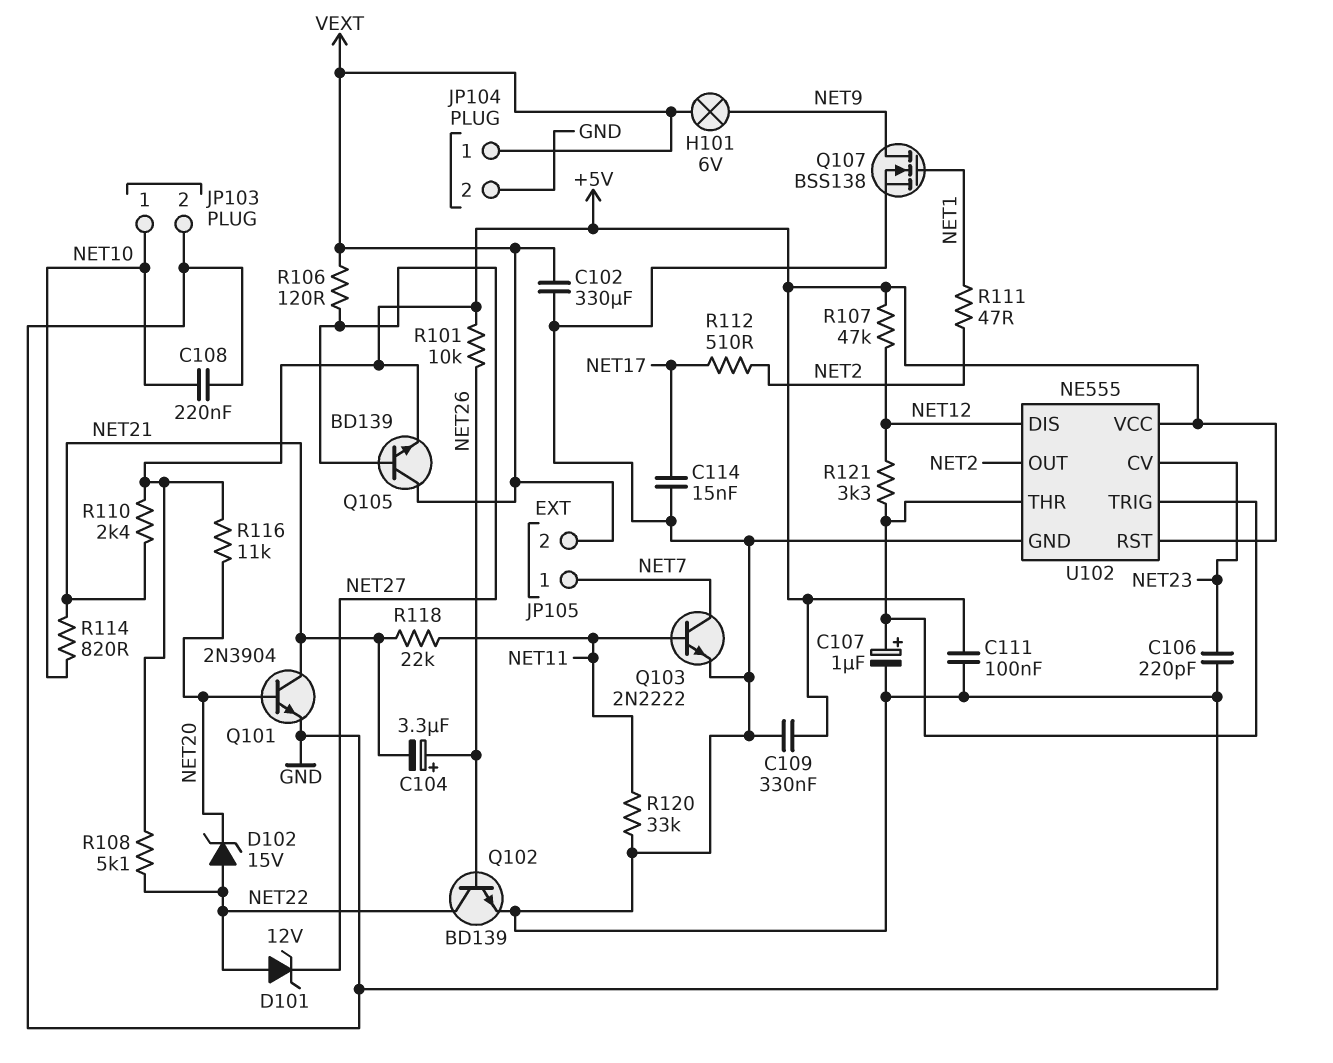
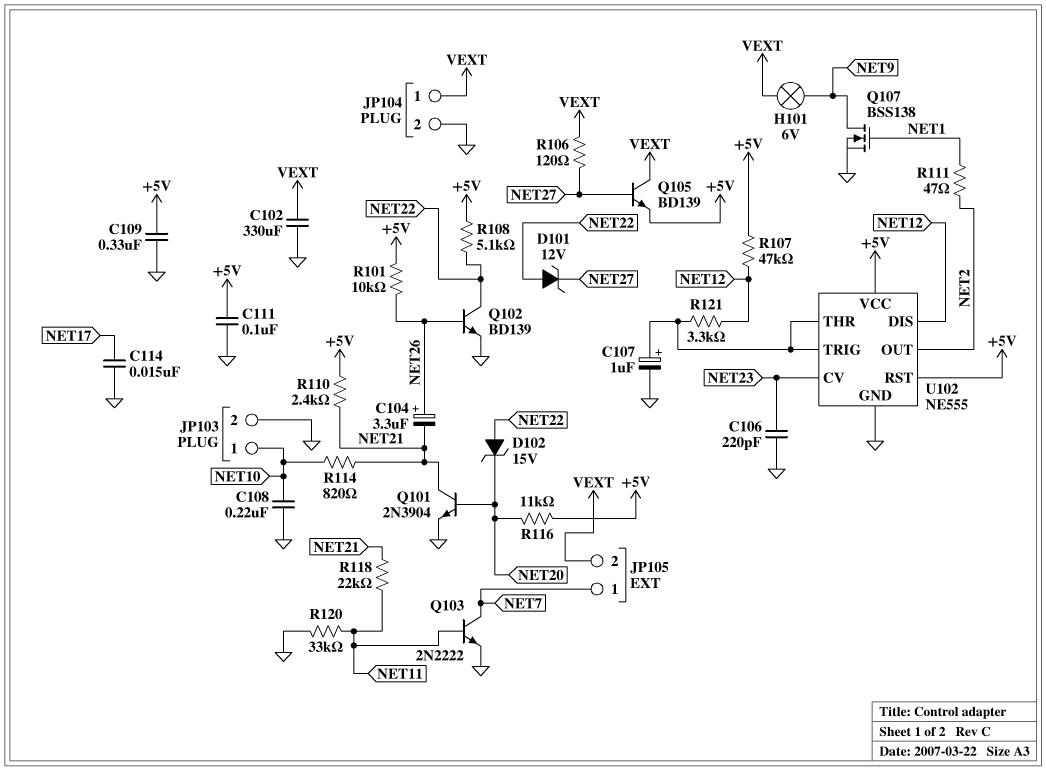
R112: 510 (NET2, NET17) -> none

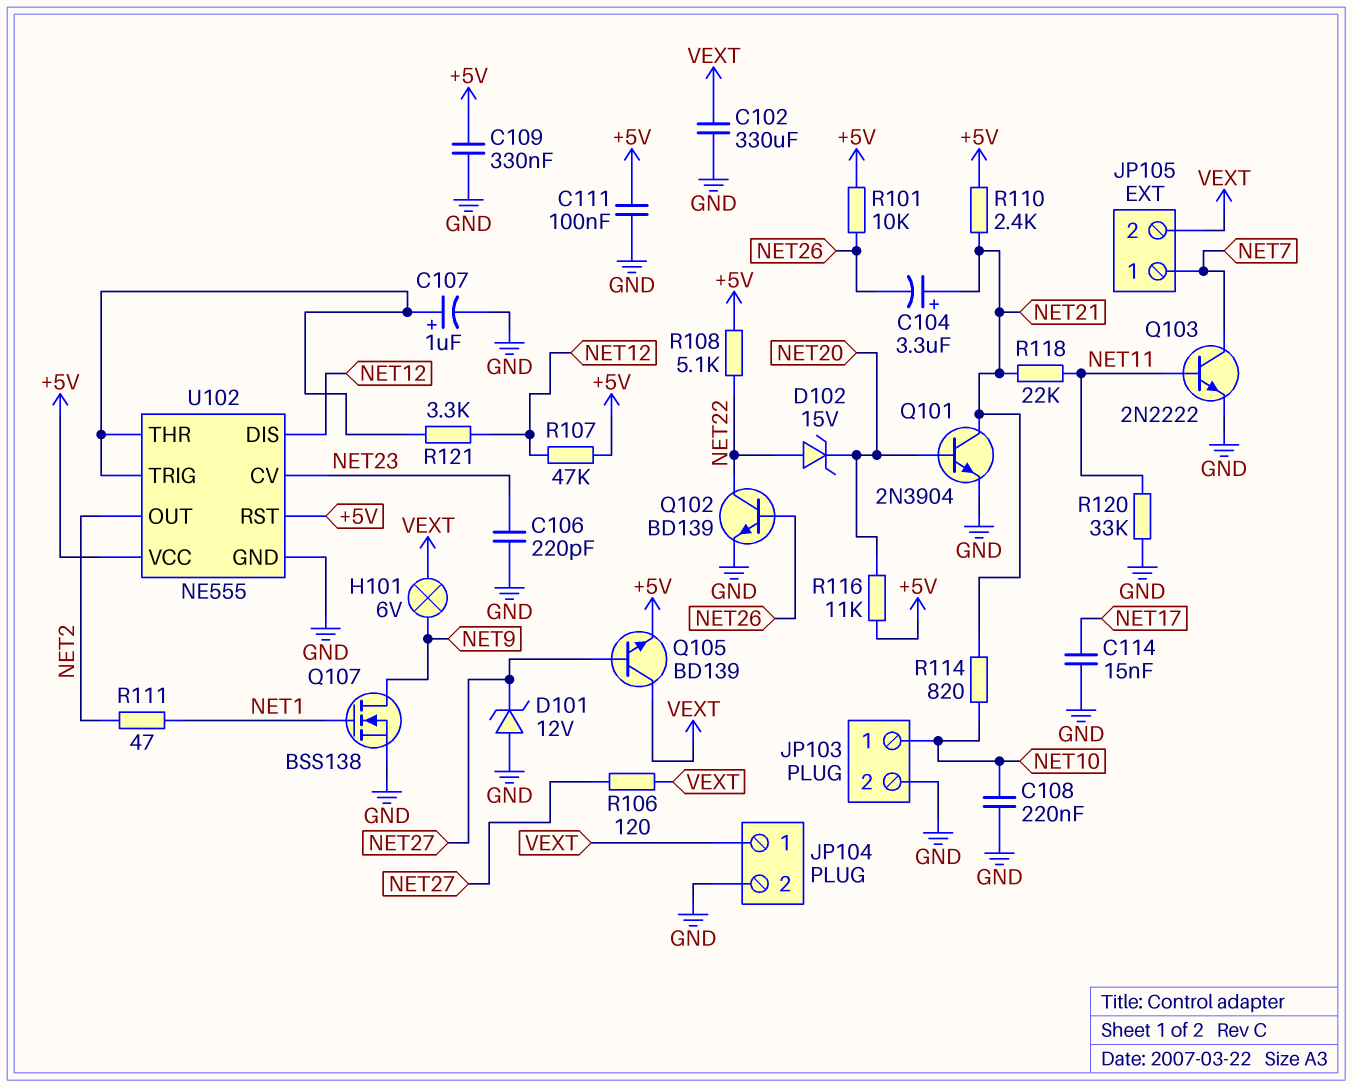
C104: 3.3uF (plus NET26, minus NET21) -> 3.3uF (plus NET21, minus NET26)
D101: zener 12V (A NET22, K NET27) -> zener 12V (A GND, K NET27)

